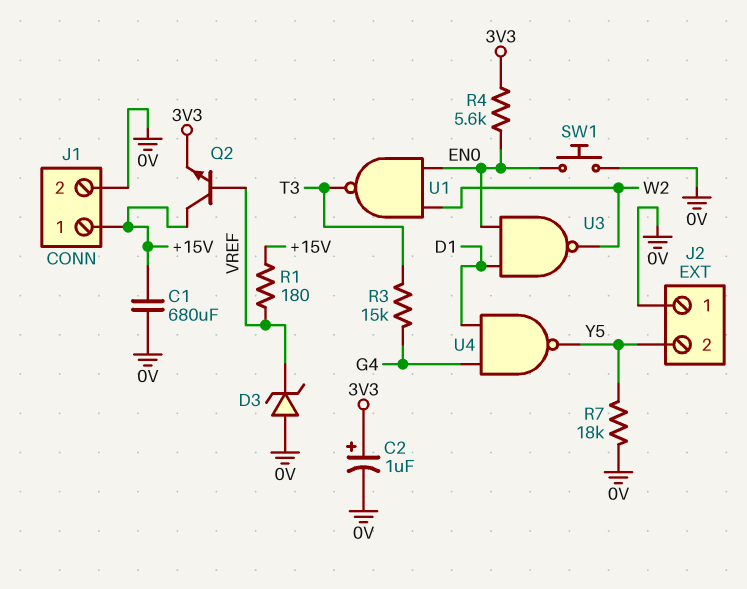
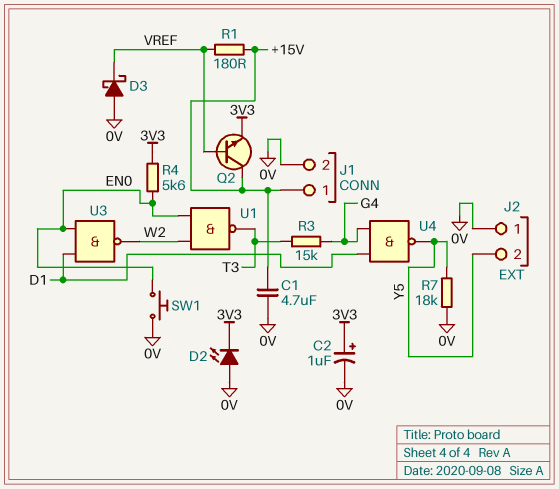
C1: 680uF (+15V, 0V) -> 4.7uF (+15V, 0V)
D2: none -> LED (A 0V, K 3V3)
D3: zener (A 0V, K VREF) -> schottky (A 0V, K VREF)

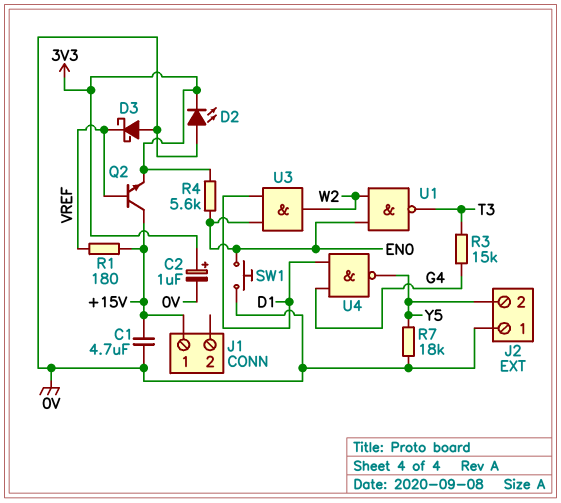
J1 pin 2: 0V -> none
U3: NAND (in D1, in EN0, out W2) -> AND (in D1, in EN0, out W2)

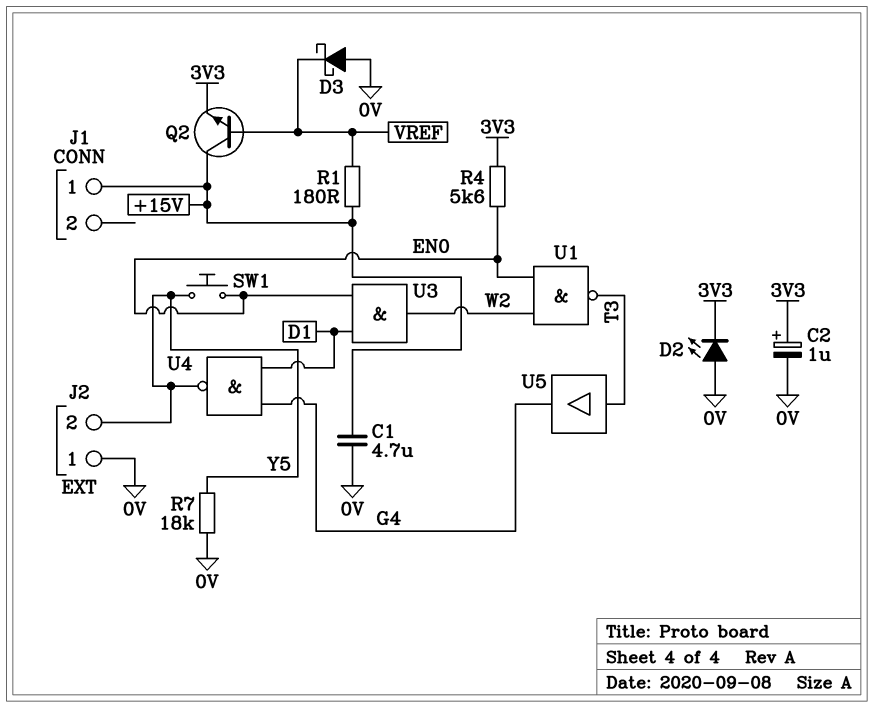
R3: 15k (G4, T3) -> none
SW1: button (0V, EN0) -> button (EN0, Y5)
U5: none -> buffer (in T3, out G4)

